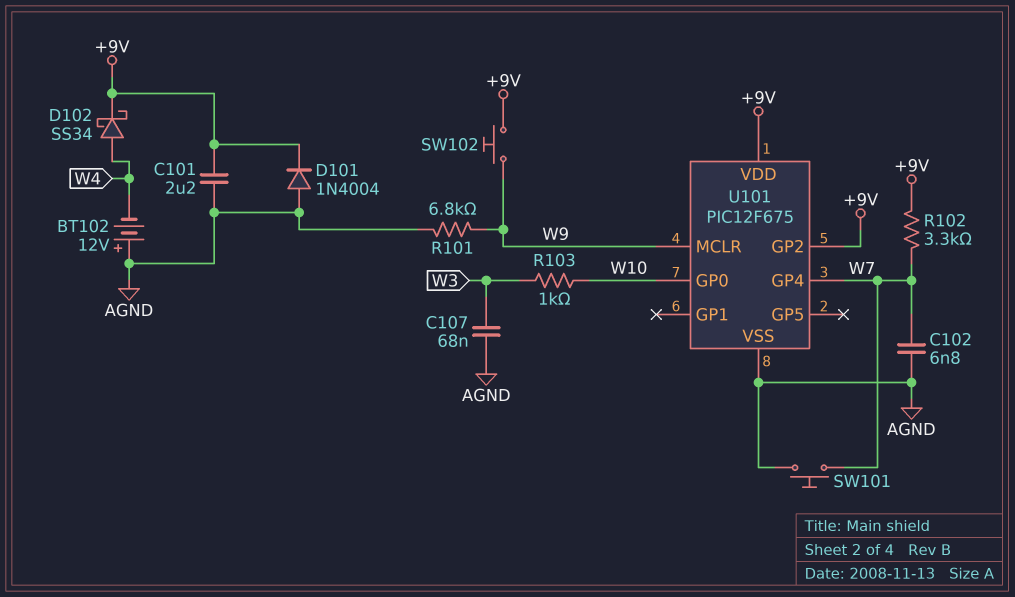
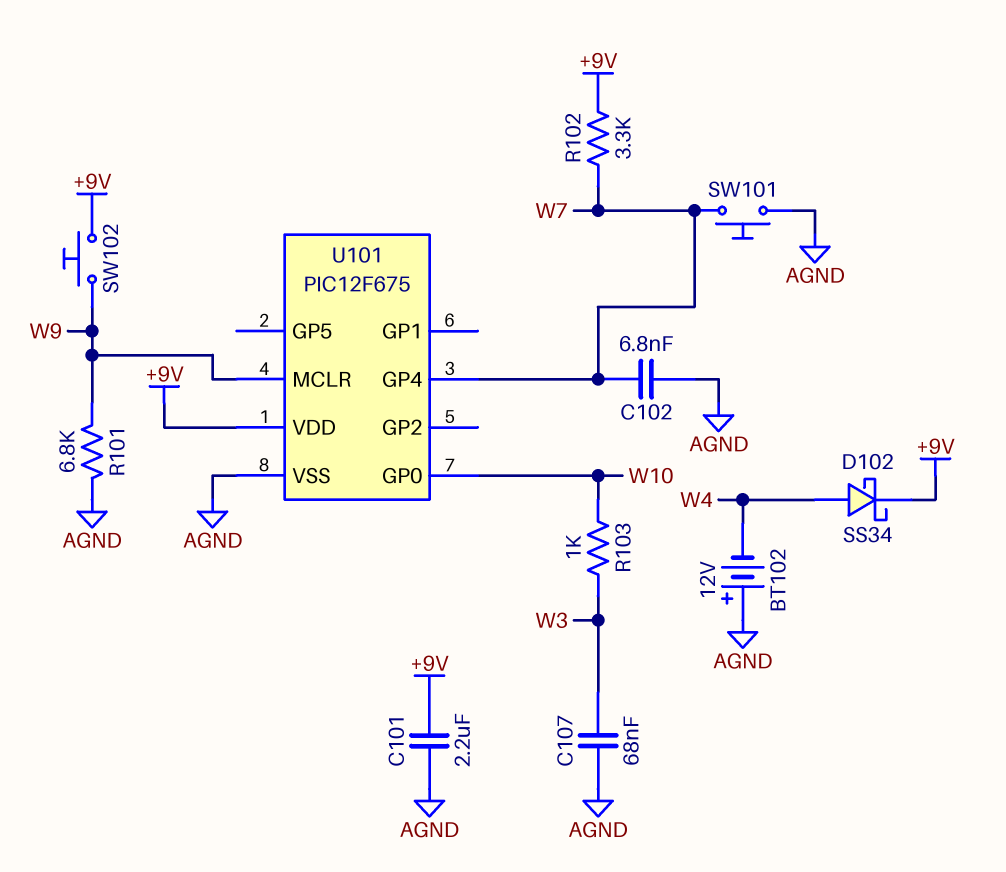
D101: diode 1N4004 (A AGND, K +9V) -> none
U101 pin GP2: +9V -> none

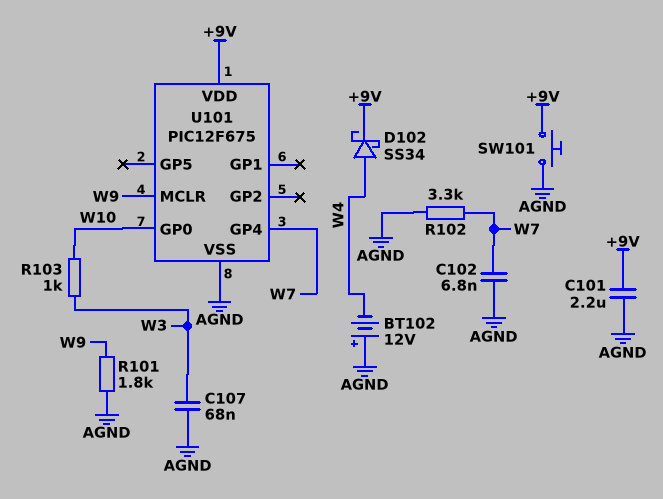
R101: 6.8k (AGND, W9) -> 1.8k (AGND, W9)
R102: 3.3k (+9V, W7) -> 3.3k (AGND, W7)
SW101: button (AGND, W7) -> button (+9V, AGND)
SW102: button (+9V, W9) -> none

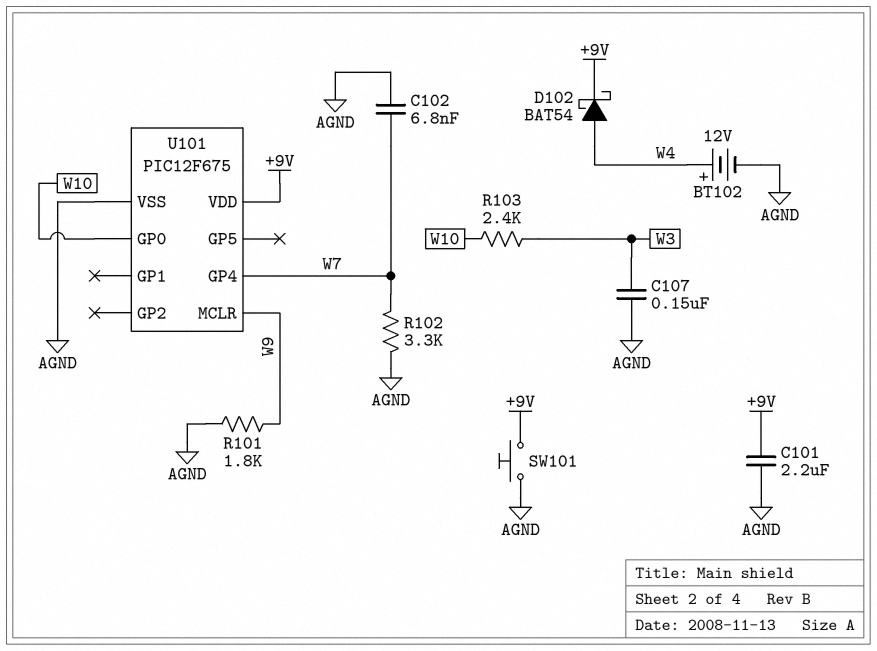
BT102: 12V (plus AGND, minus W4) -> 12V (plus W4, minus AGND)
C107: 68nF (AGND, W3) -> 150nF (AGND, W3)
D102: schottky SS34 (A W4, K +9V) -> schottky BAT54 (A W4, K +9V)
R103: 1k (W3, W10) -> 2.4k (W3, W10)

